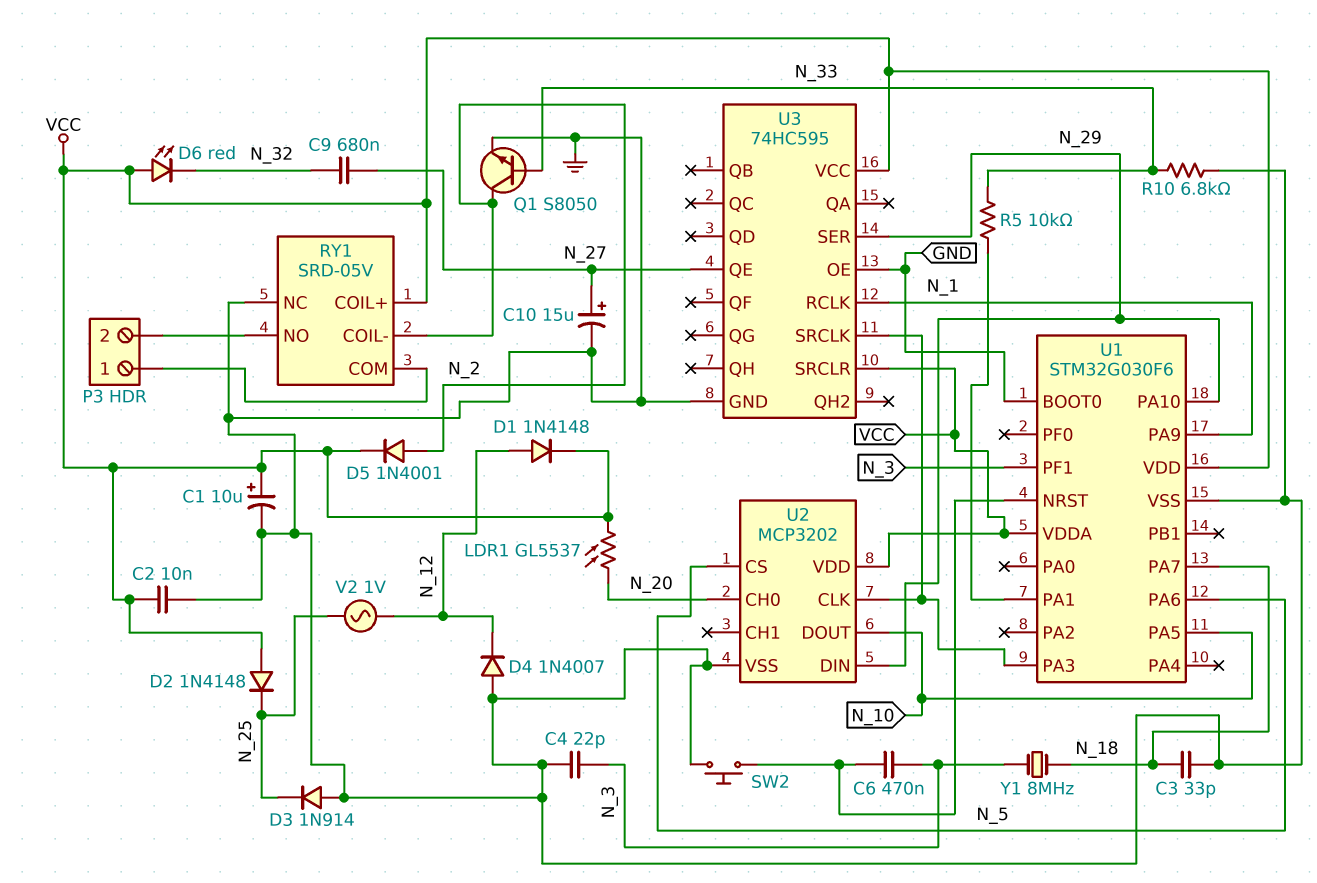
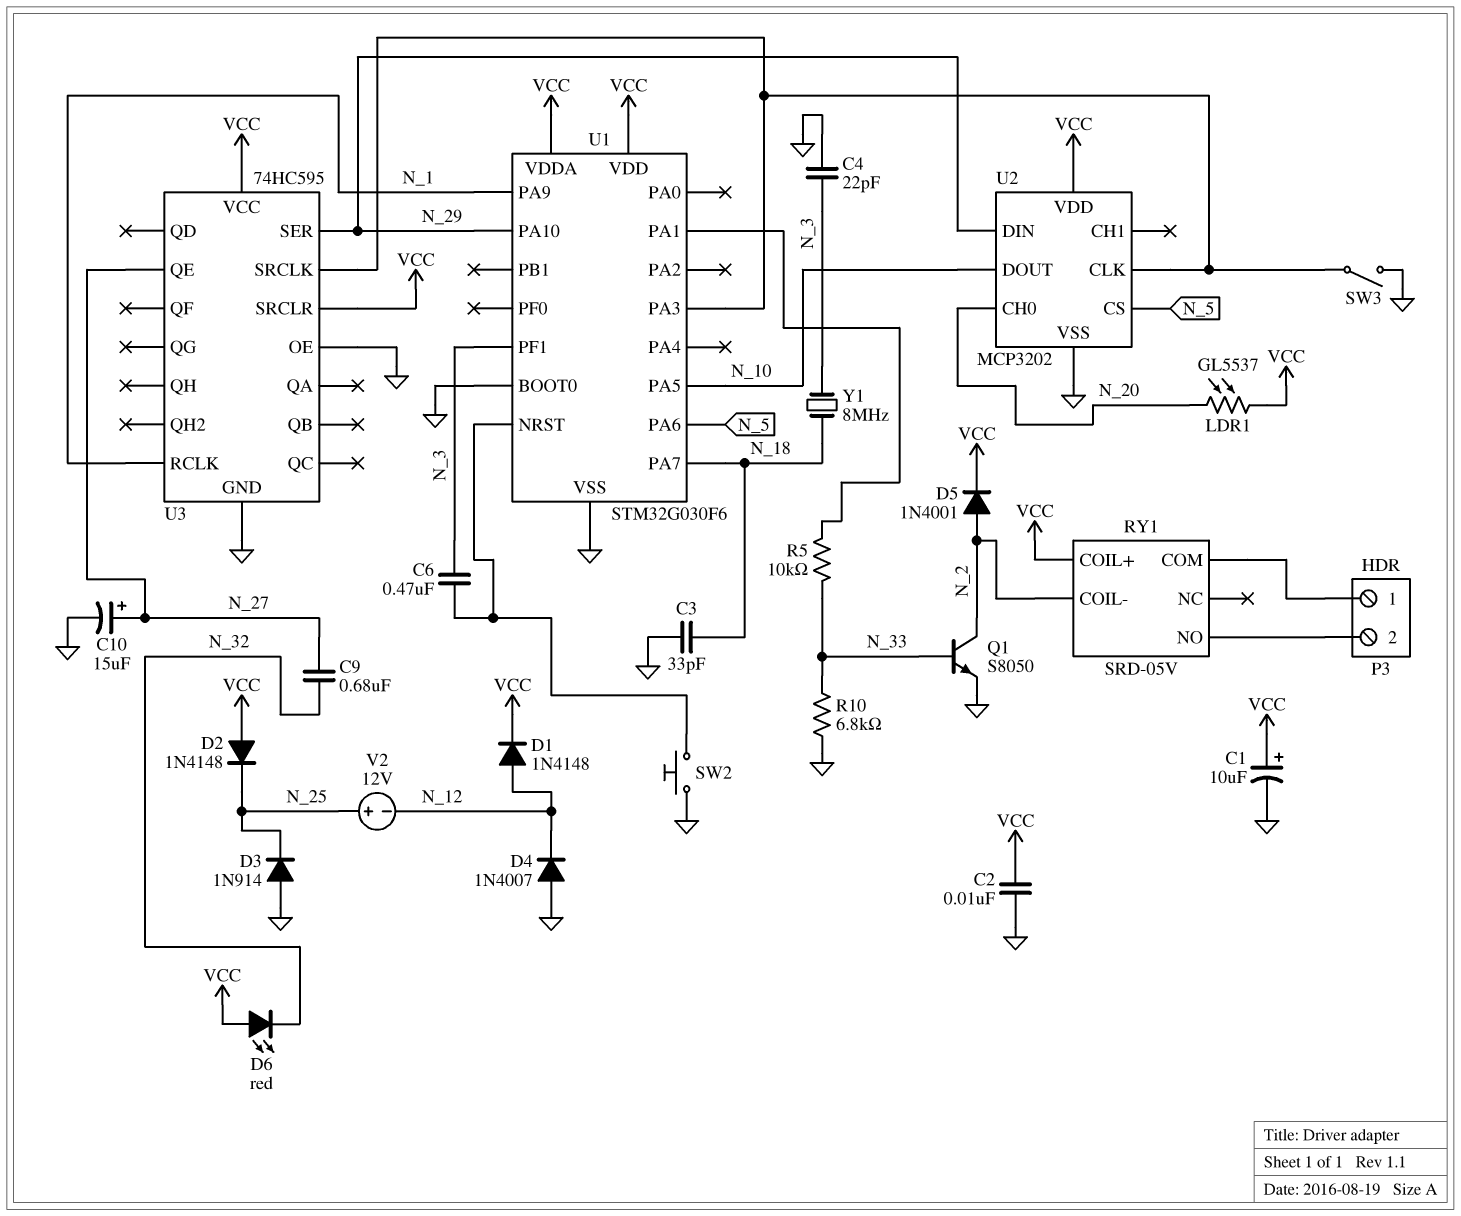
RY1 pin NC: GND -> none
SW3: none -> switch (GND, U1/PA3)
V2: AC 1V (N_12, N_25) -> 12V (plus N_25, minus N_12)

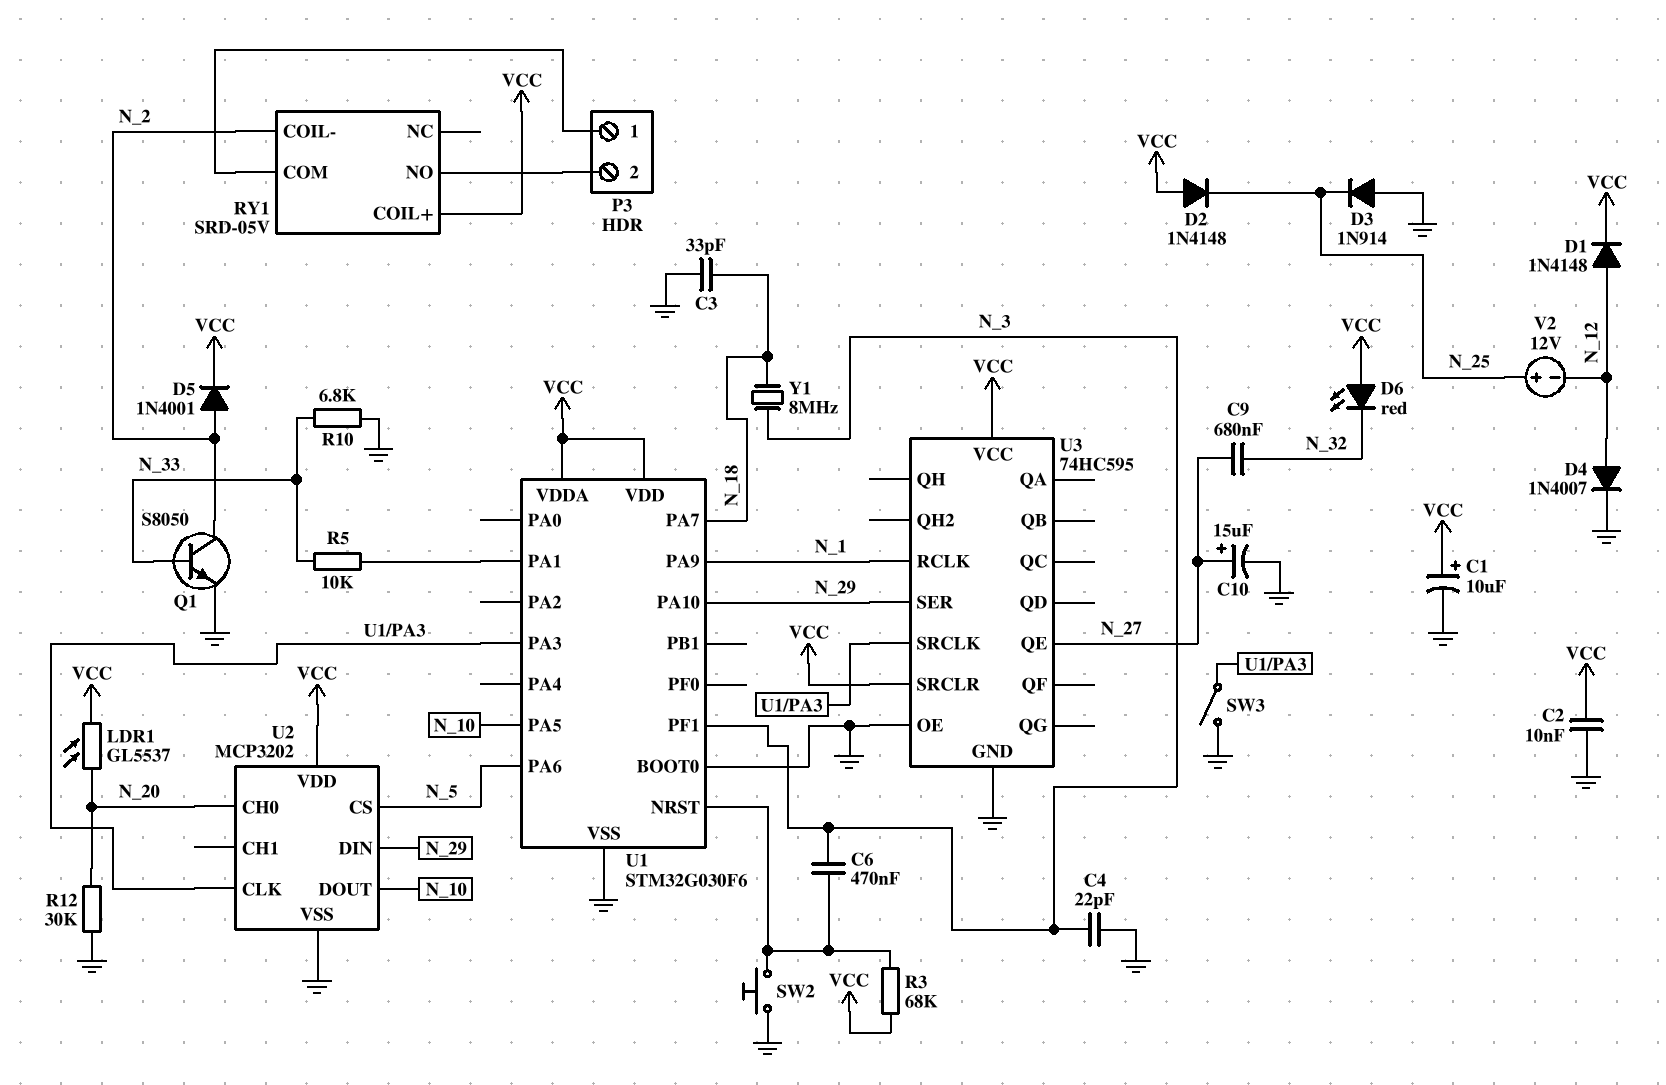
D4: diode 1N4007 (A GND, K N_12) -> diode 1N4007 (A N_12, K GND)
R3: none -> 68k (U1/NRST, VCC)
R12: none -> 30k (GND, N_20)

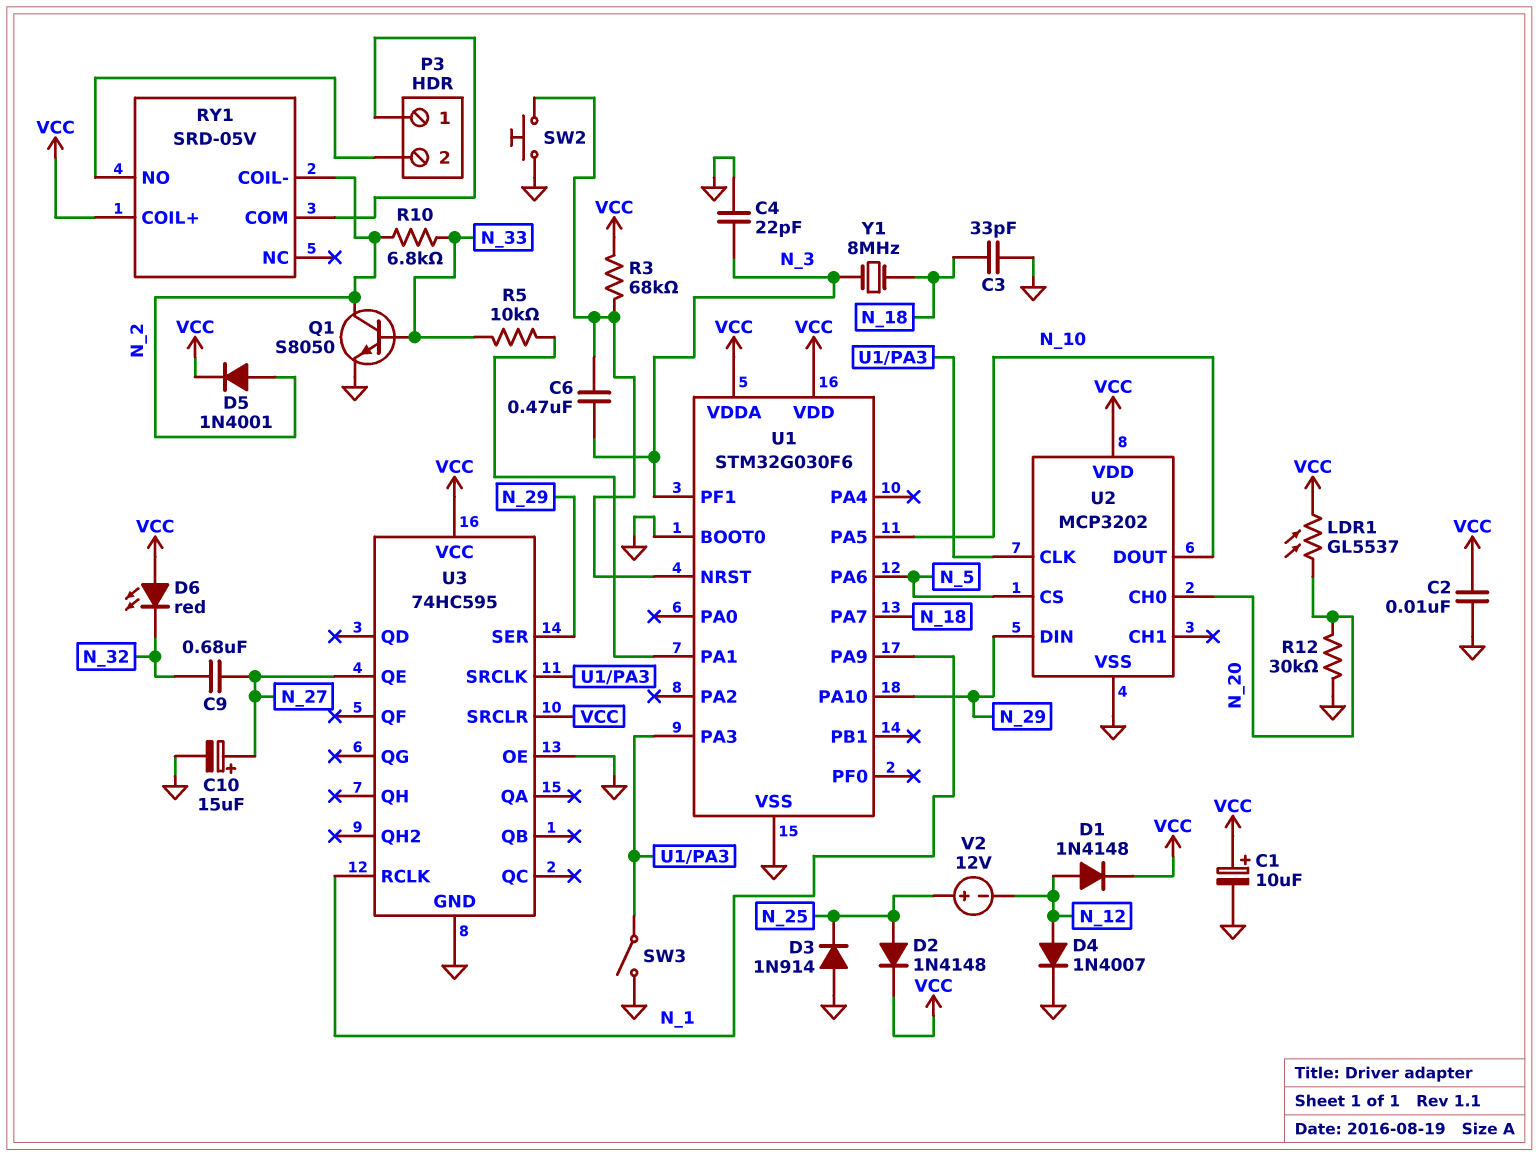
D2: diode 1N4148 (A VCC, K N_25) -> diode 1N4148 (A N_25, K VCC)
R10: 6.8k (GND, N_33) -> 6.8k (N_2, N_33)

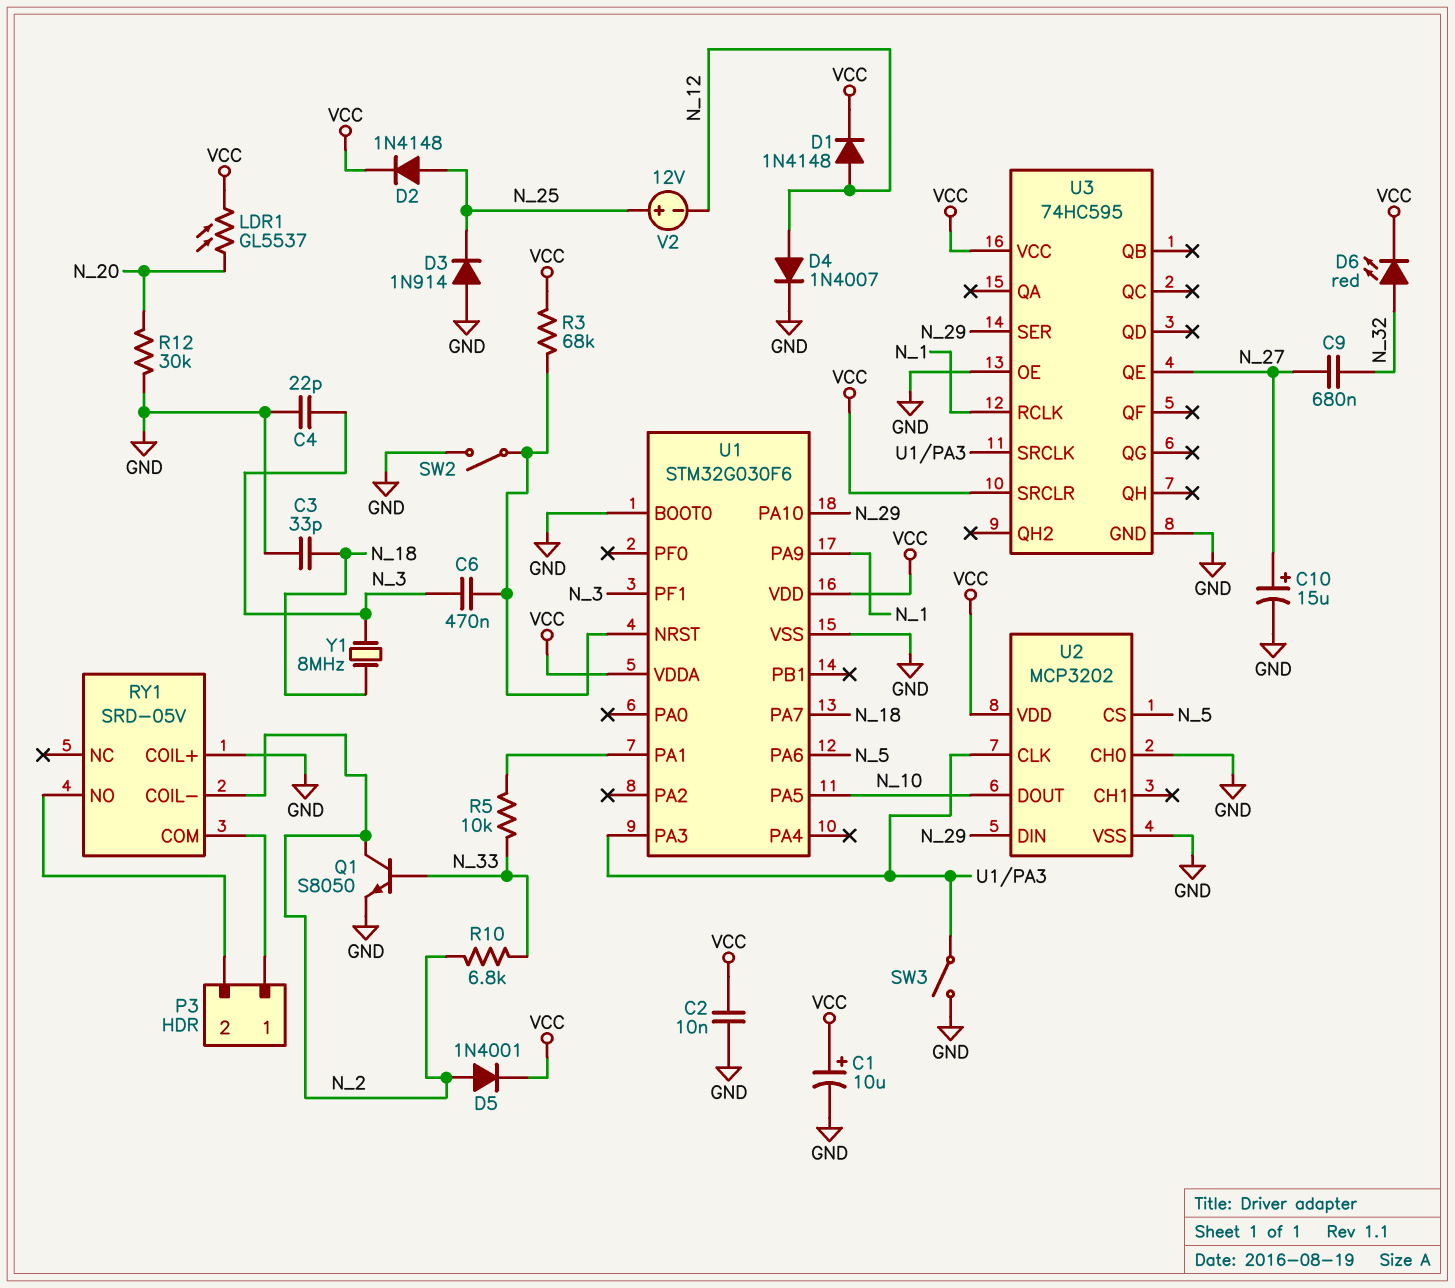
D6: LED red (A VCC, K N_32) -> LED red (A N_32, K VCC)
RY1 pin COIL+: VCC -> GND
SW2: button (GND, U1/NRST) -> switch (GND, U1/NRST)
U2 pin CH0: N_20 -> GND

